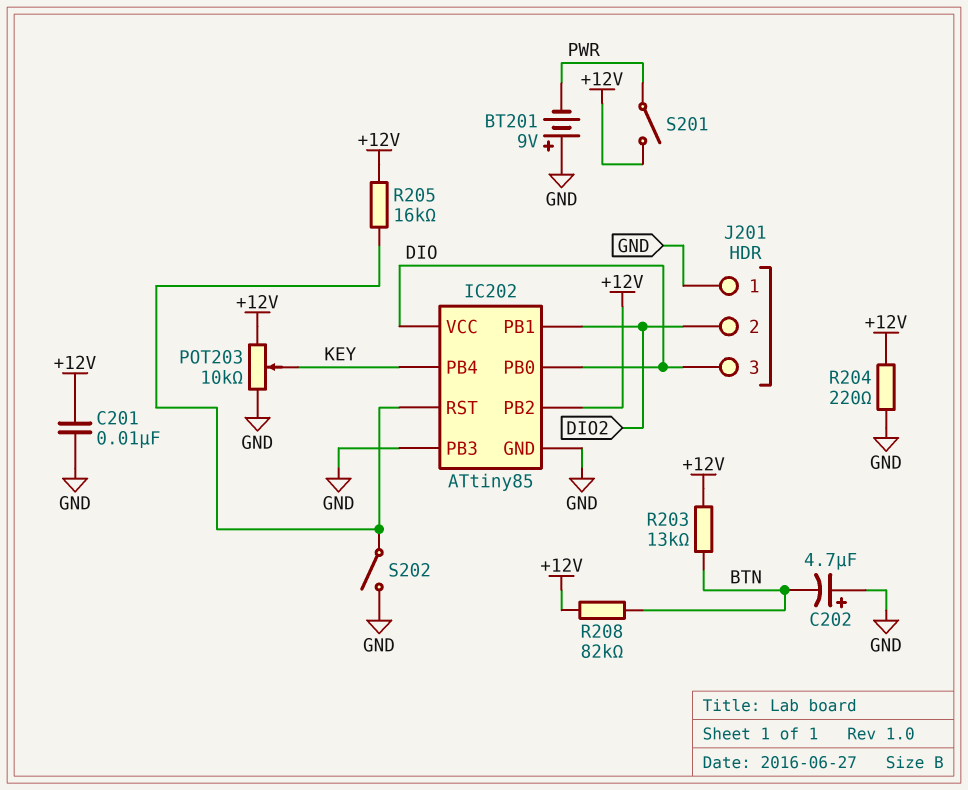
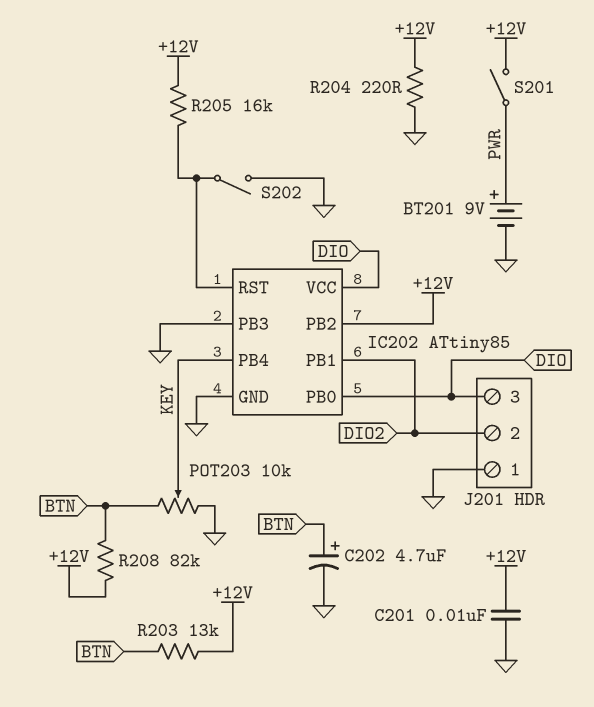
BT201: 9V (plus GND, minus PWR) -> 9V (plus PWR, minus GND)
C202: 4.7uF (plus GND, minus BTN) -> 4.7uF (plus BTN, minus GND)
POT203: 10k (+12V, GND, wiper KEY) -> 10k (BTN, GND, wiper KEY)

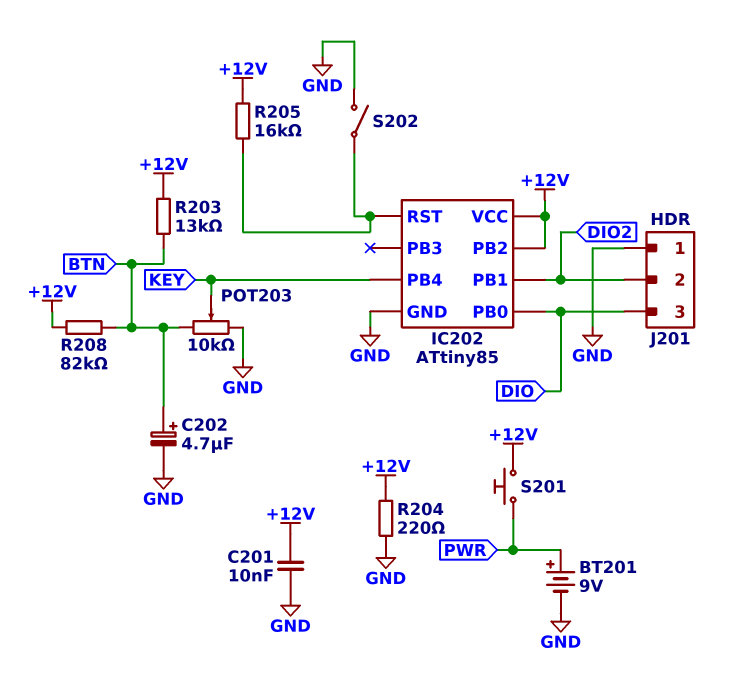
IC202 pin PB3: GND -> none
IC202 pin VCC: DIO -> +12V
S201: switch (+12V, PWR) -> button (+12V, PWR)

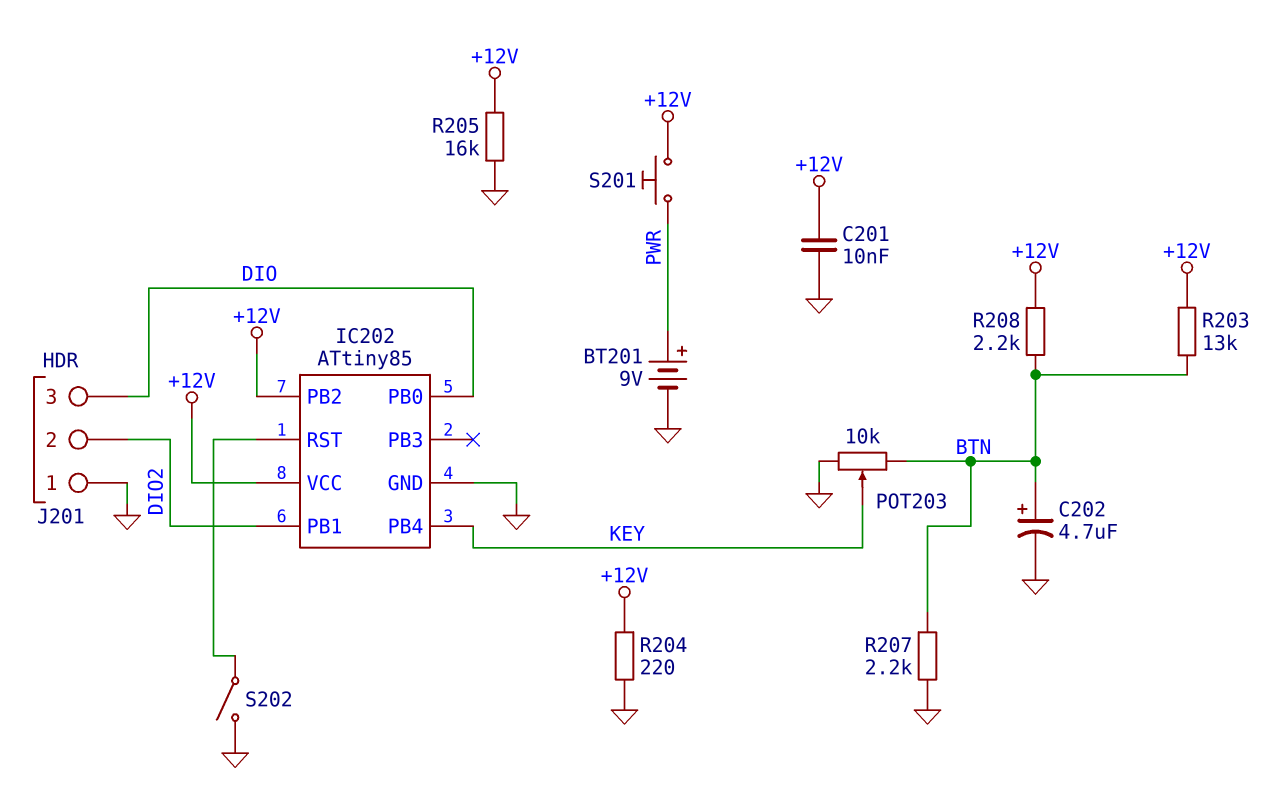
R205: 16k (+12V, IC202/RST) -> 16k (+12V, GND)
R207: none -> 2.2k (BTN, GND)
R208: 82k (+12V, BTN) -> 2.2k (+12V, BTN)

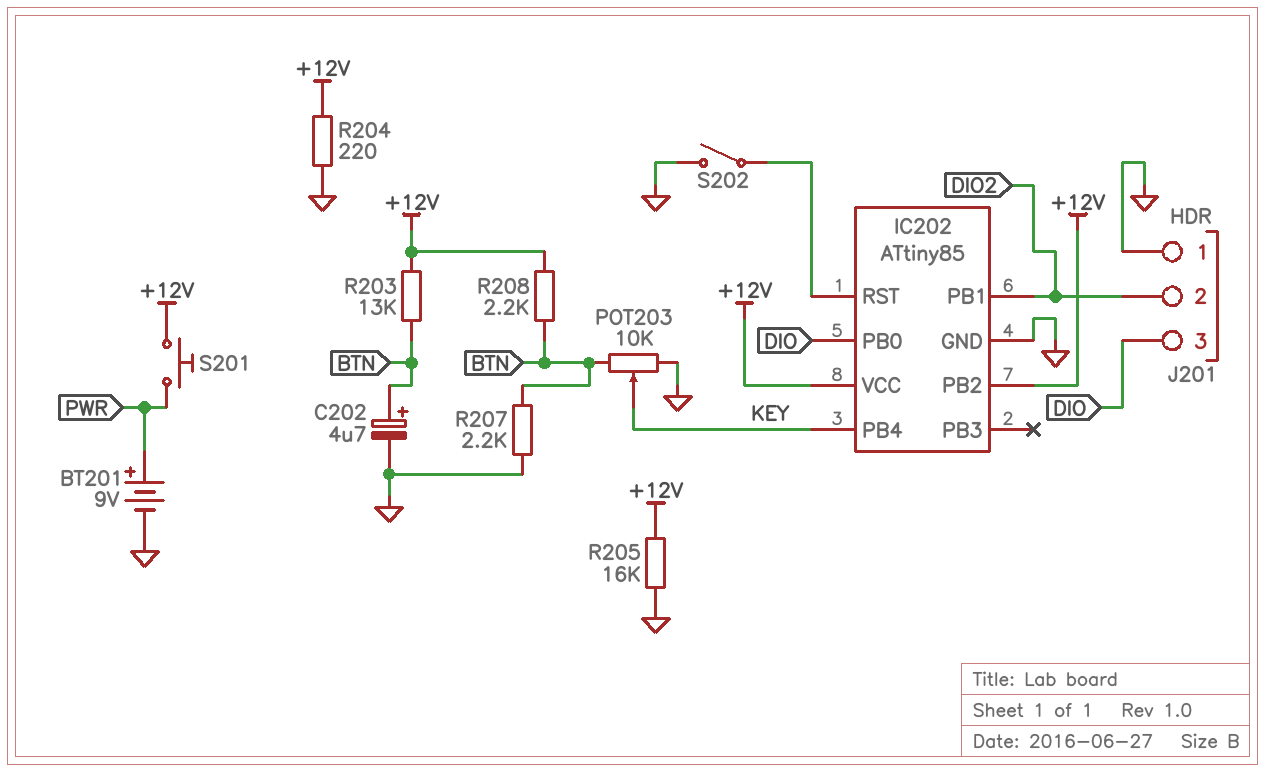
C201: 10nF (+12V, GND) -> none

